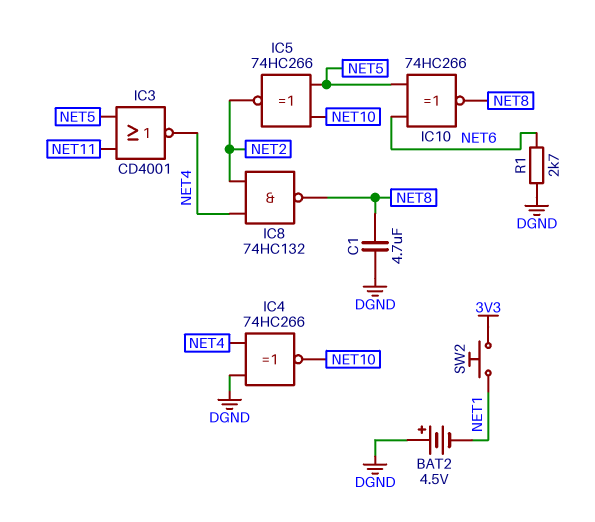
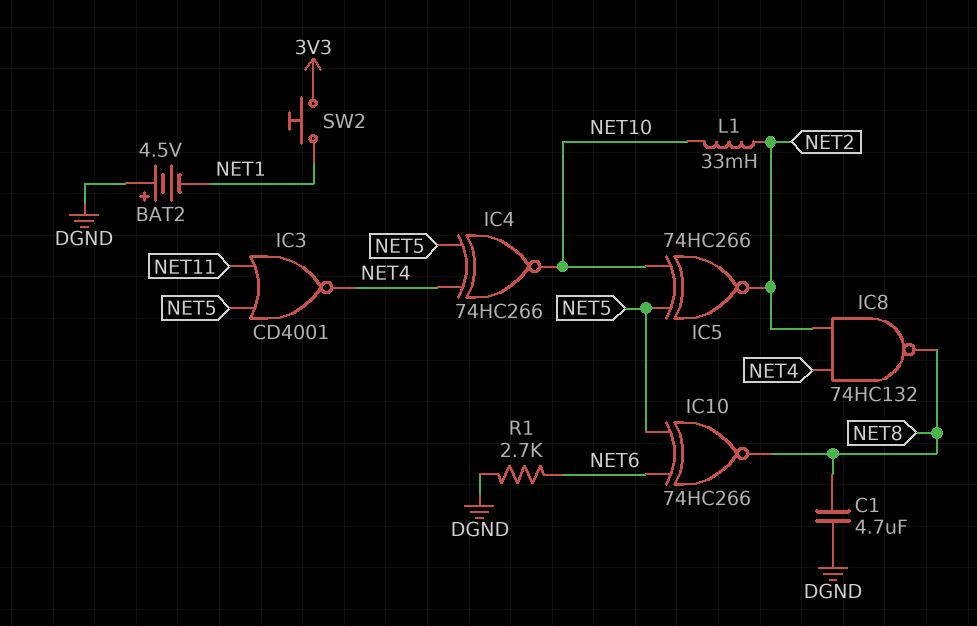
IC4: XNOR 74HC266 (in DGND, in NET4, out NET10) -> XNOR 74HC266 (in NET4, in NET5, out NET10)
L1: none -> 33mH (NET2, NET10)

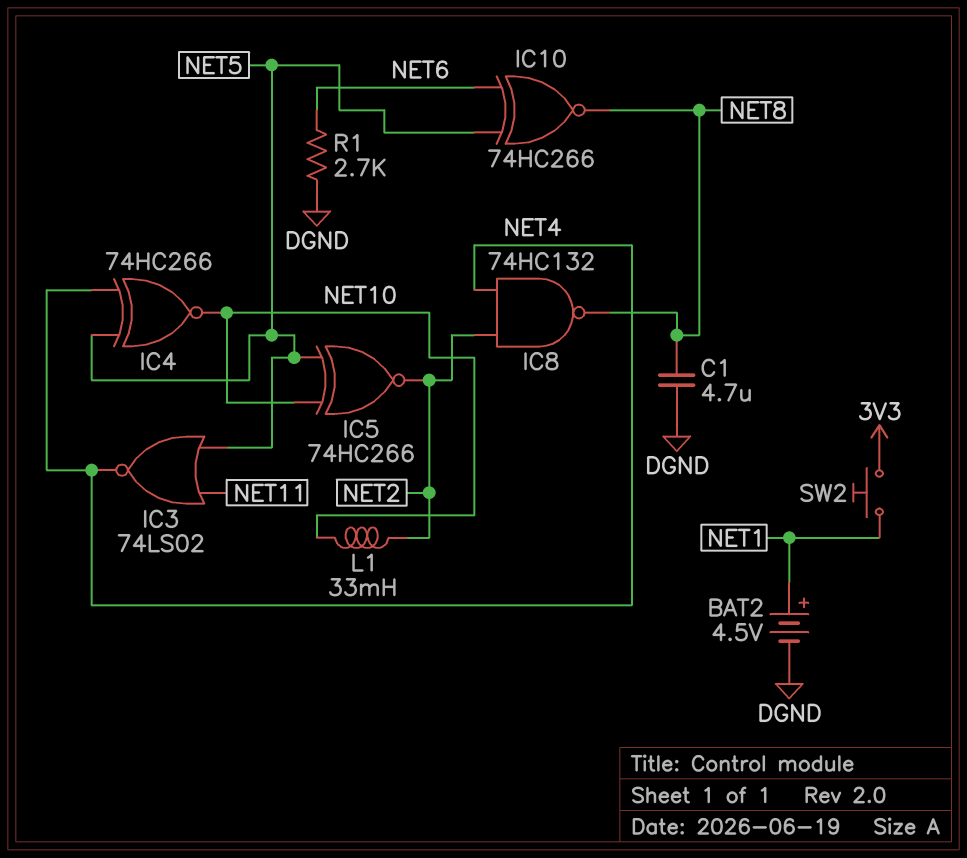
BAT2: 4.5V (plus DGND, minus NET1) -> 4.5V (plus NET1, minus DGND)
IC3: NOR CD4001 (in NET5, in NET11, out NET4) -> NOR 74LS02 (in NET5, in NET11, out NET4)

